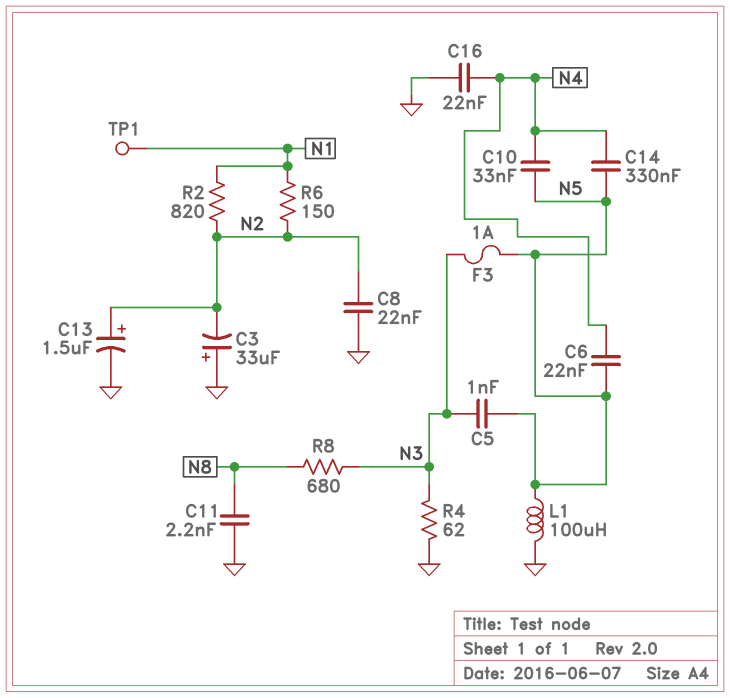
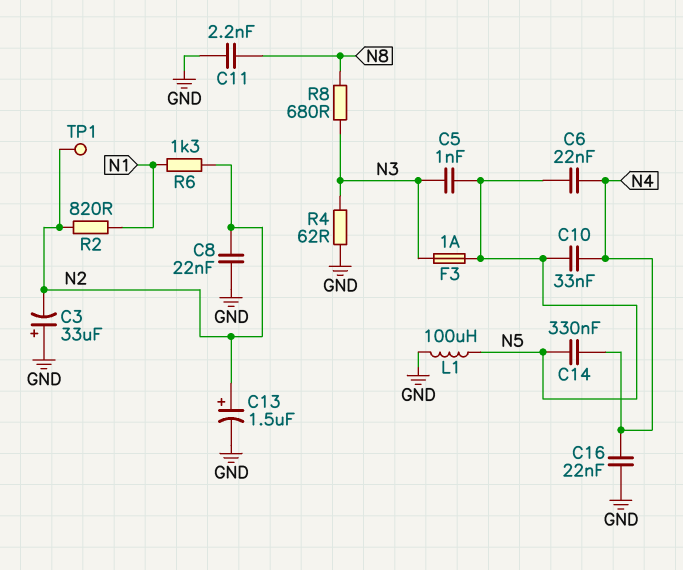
R6: 150 (N1, N2) -> 1.3k (N1, N2)
TP1: test point (N1) -> test point (N2)

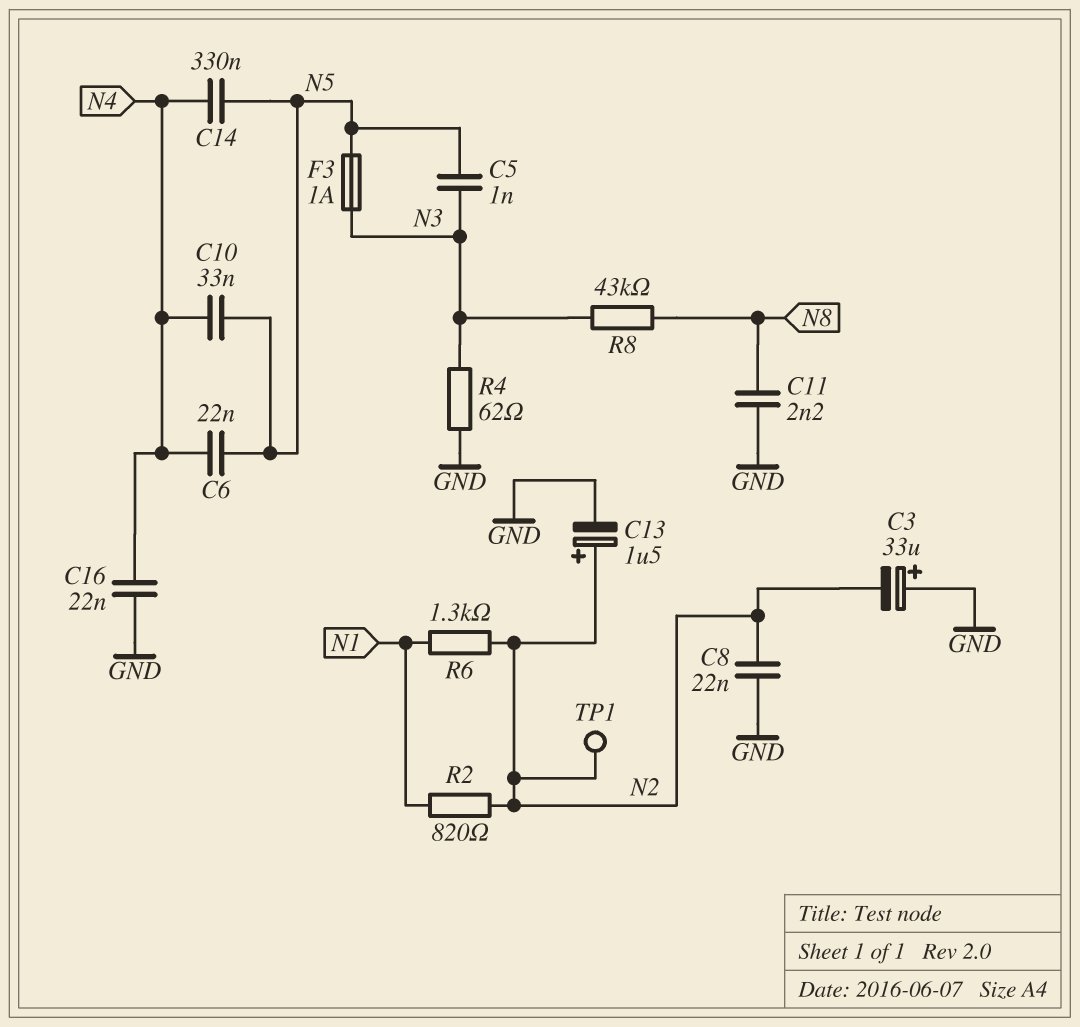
L1: 100uH (GND, N5) -> none
R8: 680 (N3, N8) -> 43k (N3, N8)

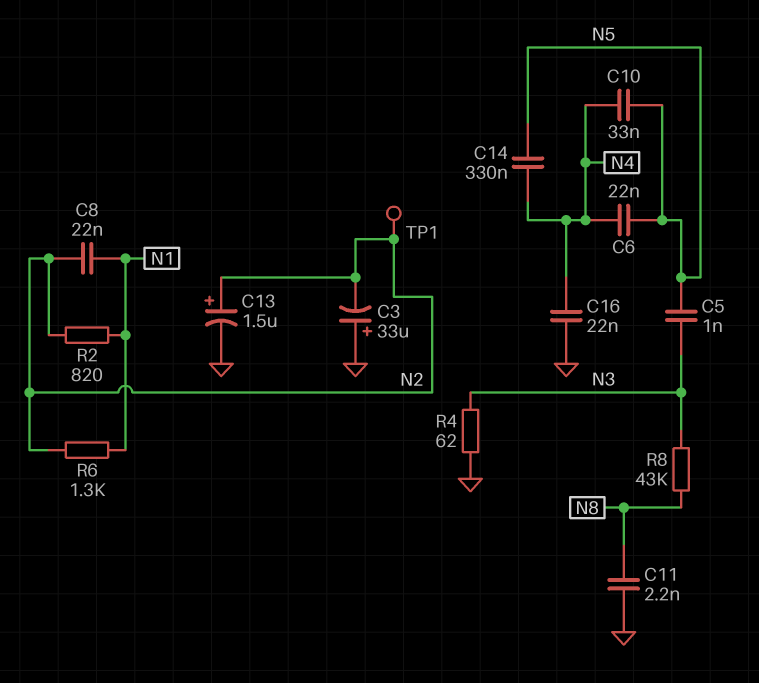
C8: 22nF (GND, N2) -> 22nF (N1, N2)
F3: 1A (N3, N5) -> none

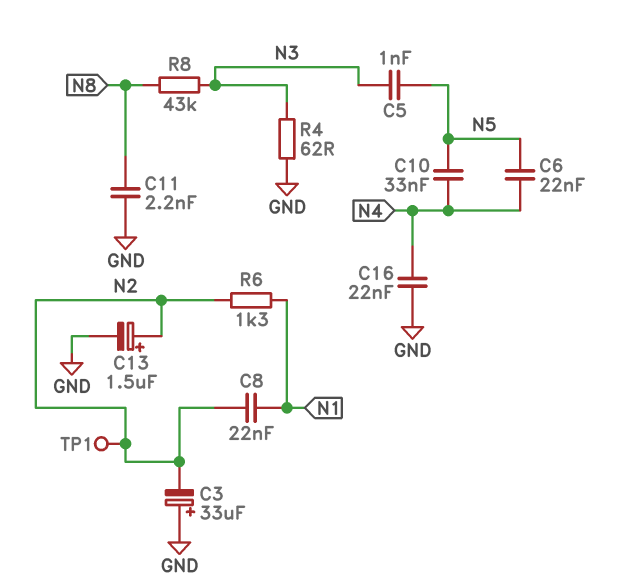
C14: 330nF (N4, N5) -> none
R2: 820 (N1, N2) -> none

